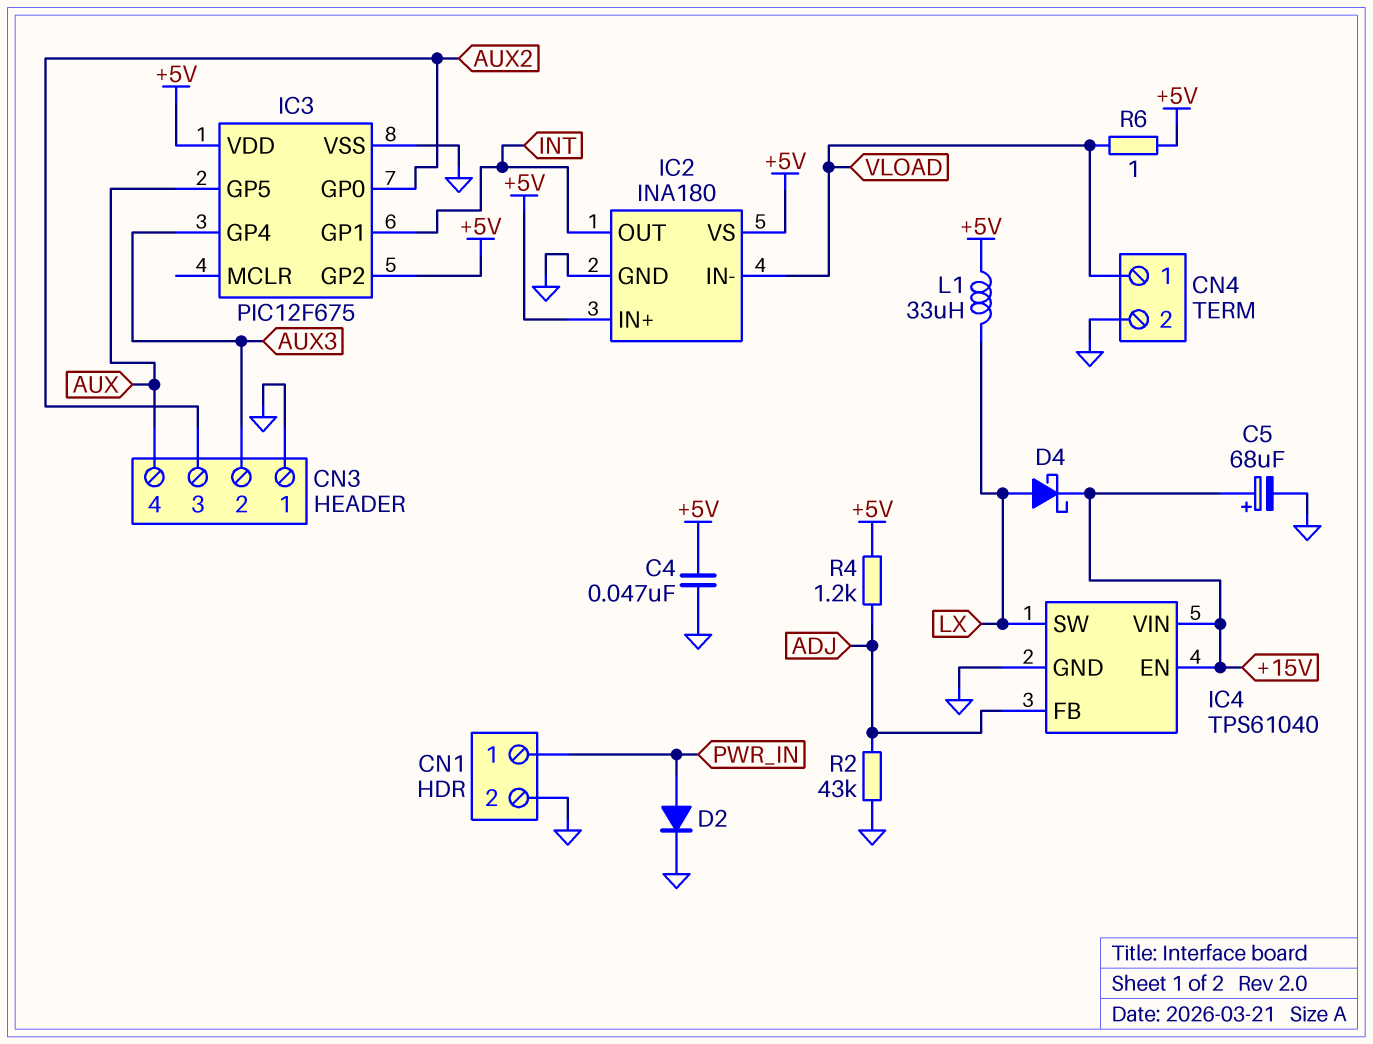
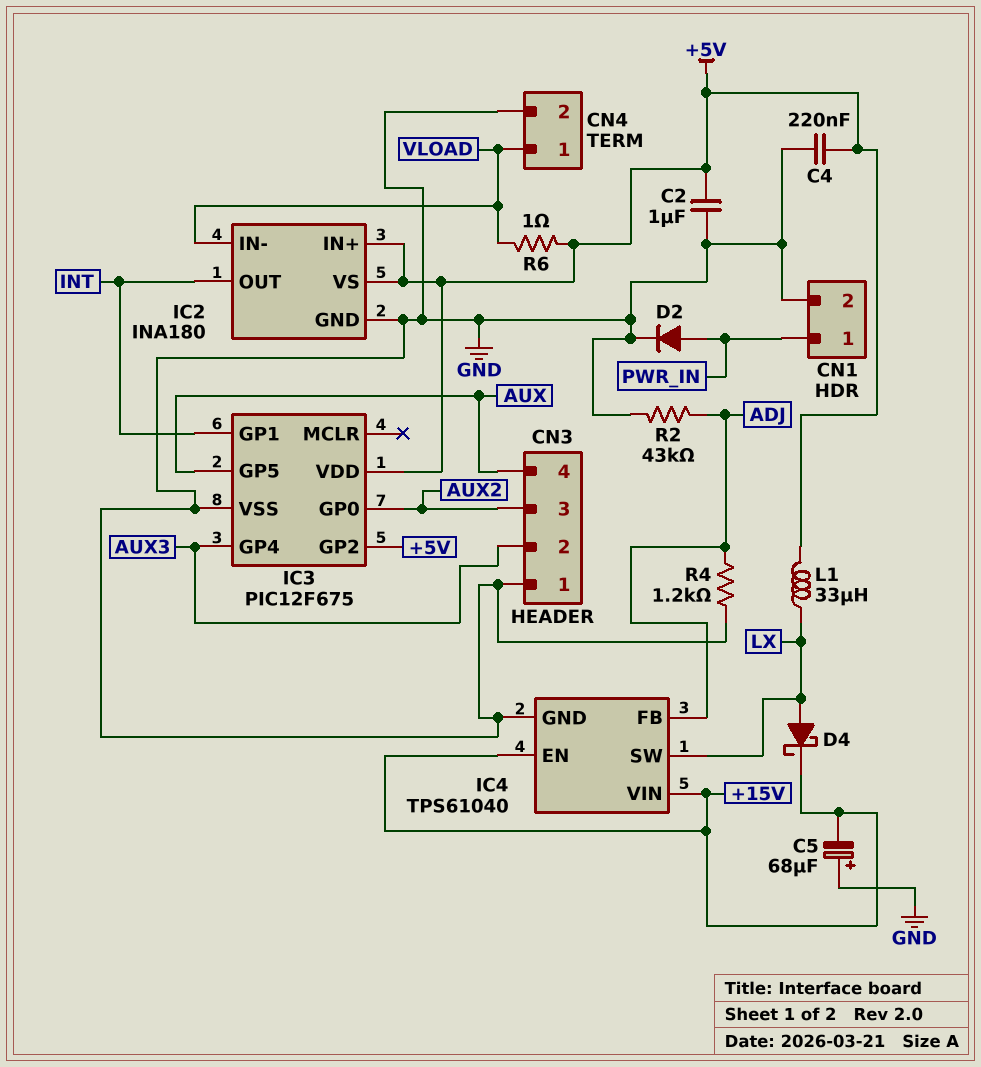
C2: none -> 1uF (+5V, GND)
C4: 47nF (+5V, GND) -> 220nF (+5V, GND)
C5: 68uF (plus +15V, minus GND) -> 68uF (plus GND, minus +15V)
R4: 1.2k (+5V, ADJ) -> 1.2k (ADJ, GND)

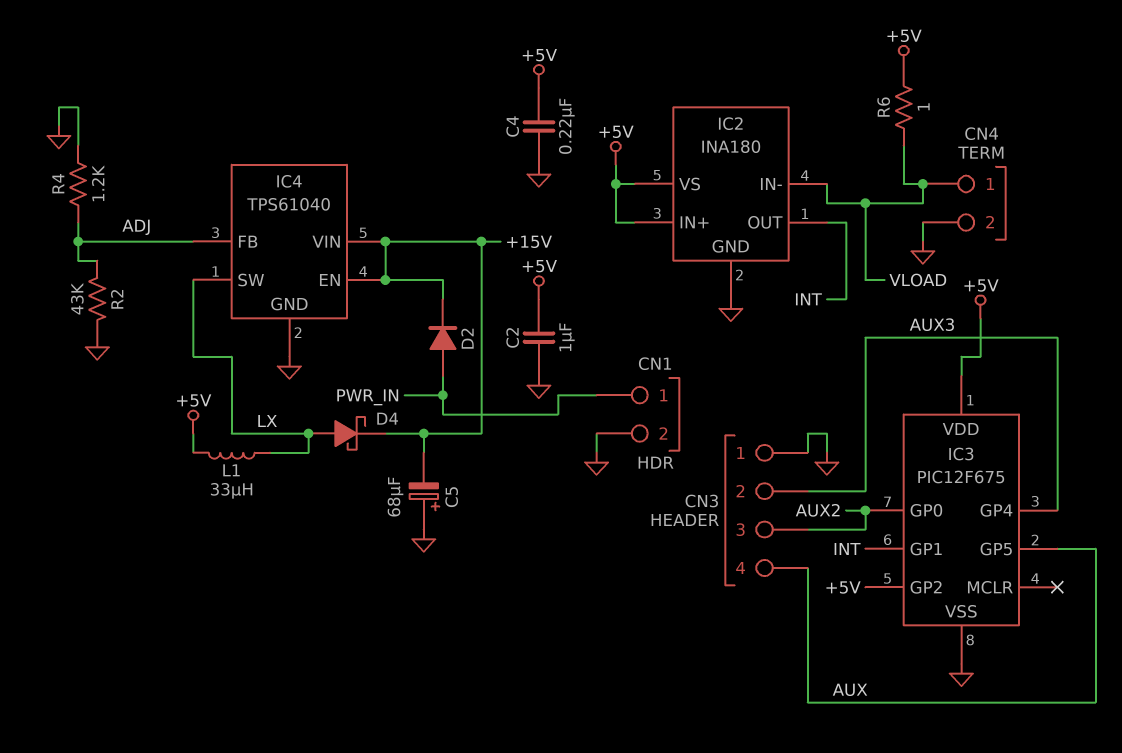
D2: diode (A PWR_IN, K GND) -> diode (A PWR_IN, K +15V)

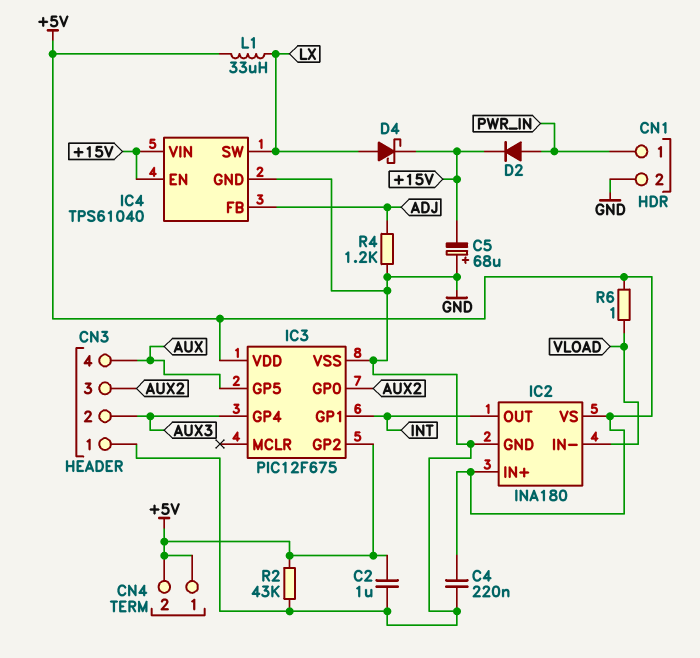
CN4 pin 1: VLOAD -> +5V
CN4 pin 2: GND -> +5V
R2: 43k (ADJ, GND) -> 43k (+5V, GND)

